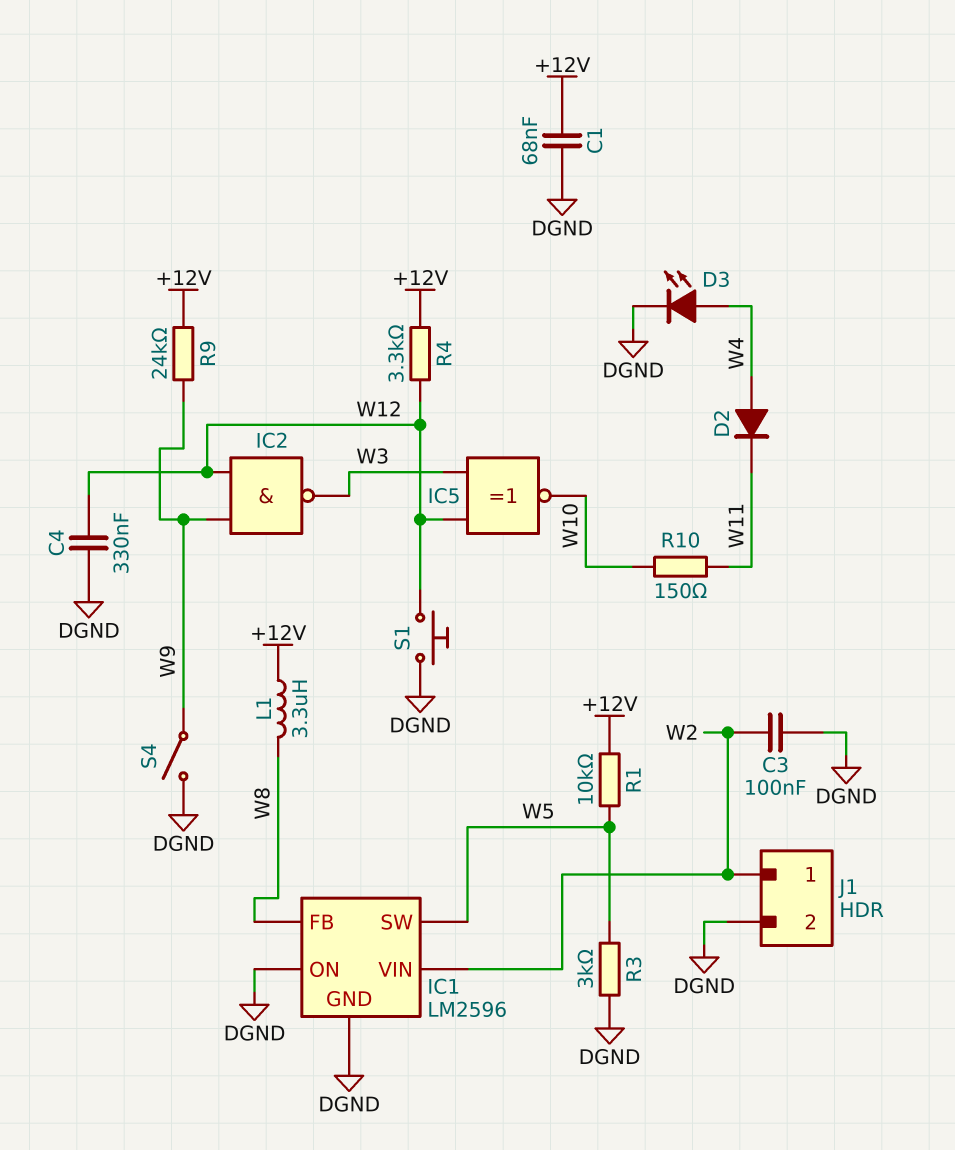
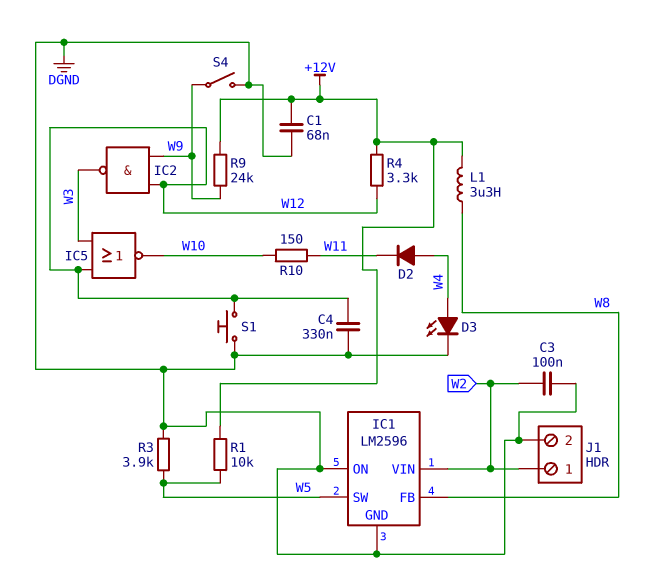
IC5: XNOR (in W3, in W12, out W10) -> NOR (in W3, in W12, out W10)
R3: 3k (DGND, W5) -> 3.9k (DGND, W5)

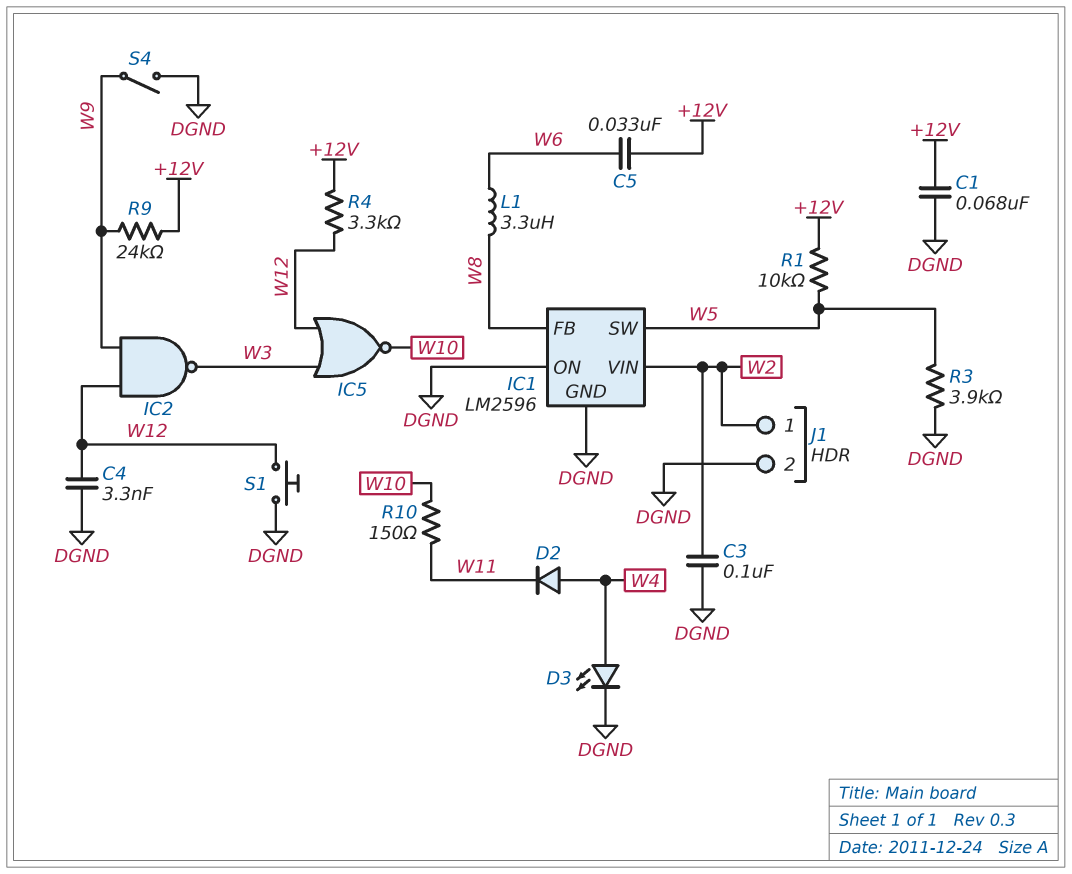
C4: 330nF (DGND, W12) -> 3.3nF (DGND, W12)
C5: none -> 33nF (+12V, W6)
L1: 3.3uH (+12V, W8) -> 3.3uH (W6, W8)

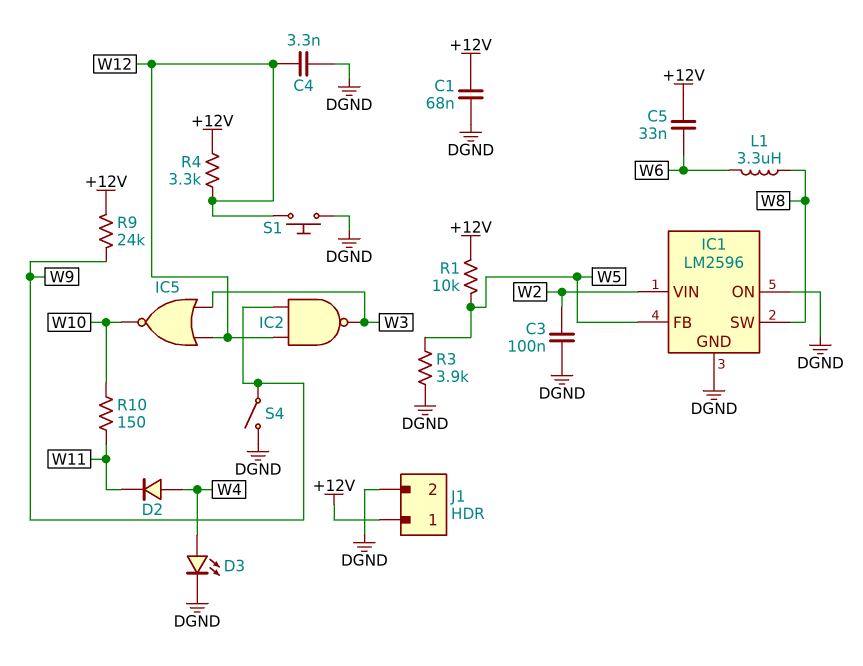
IC1 pin FB: W8 -> W5
IC1 pin SW: W5 -> W8
J1 pin 1: W2 -> +12V

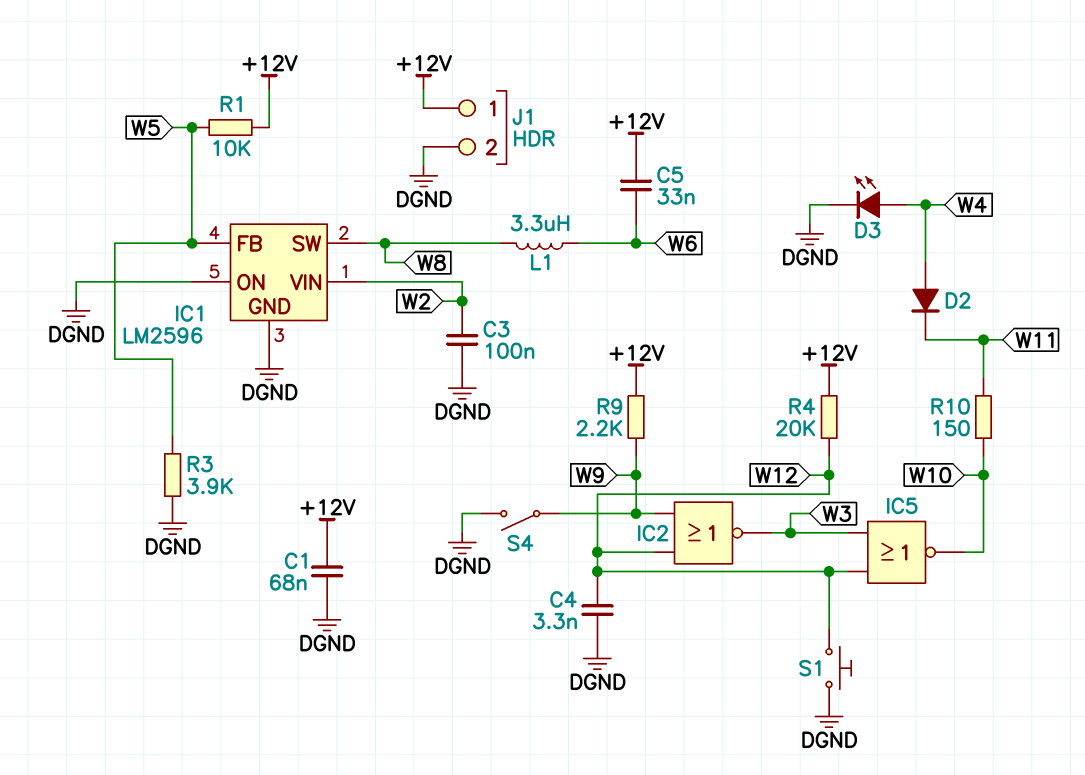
IC2: NAND (in W9, in W12, out W3) -> NOR (in W9, in W12, out W3)
R4: 3.3k (+12V, W12) -> 20k (+12V, W12)
R9: 24k (+12V, W9) -> 2.2k (+12V, W9)

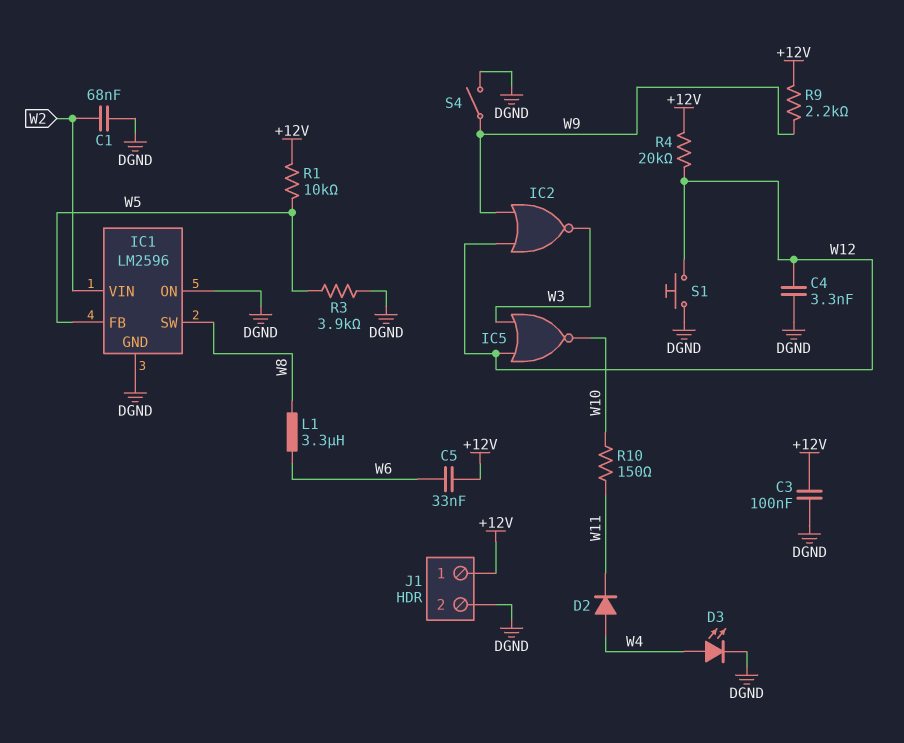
C1: 68nF (+12V, DGND) -> 68nF (DGND, W2)
C3: 100nF (DGND, W2) -> 100nF (+12V, DGND)

